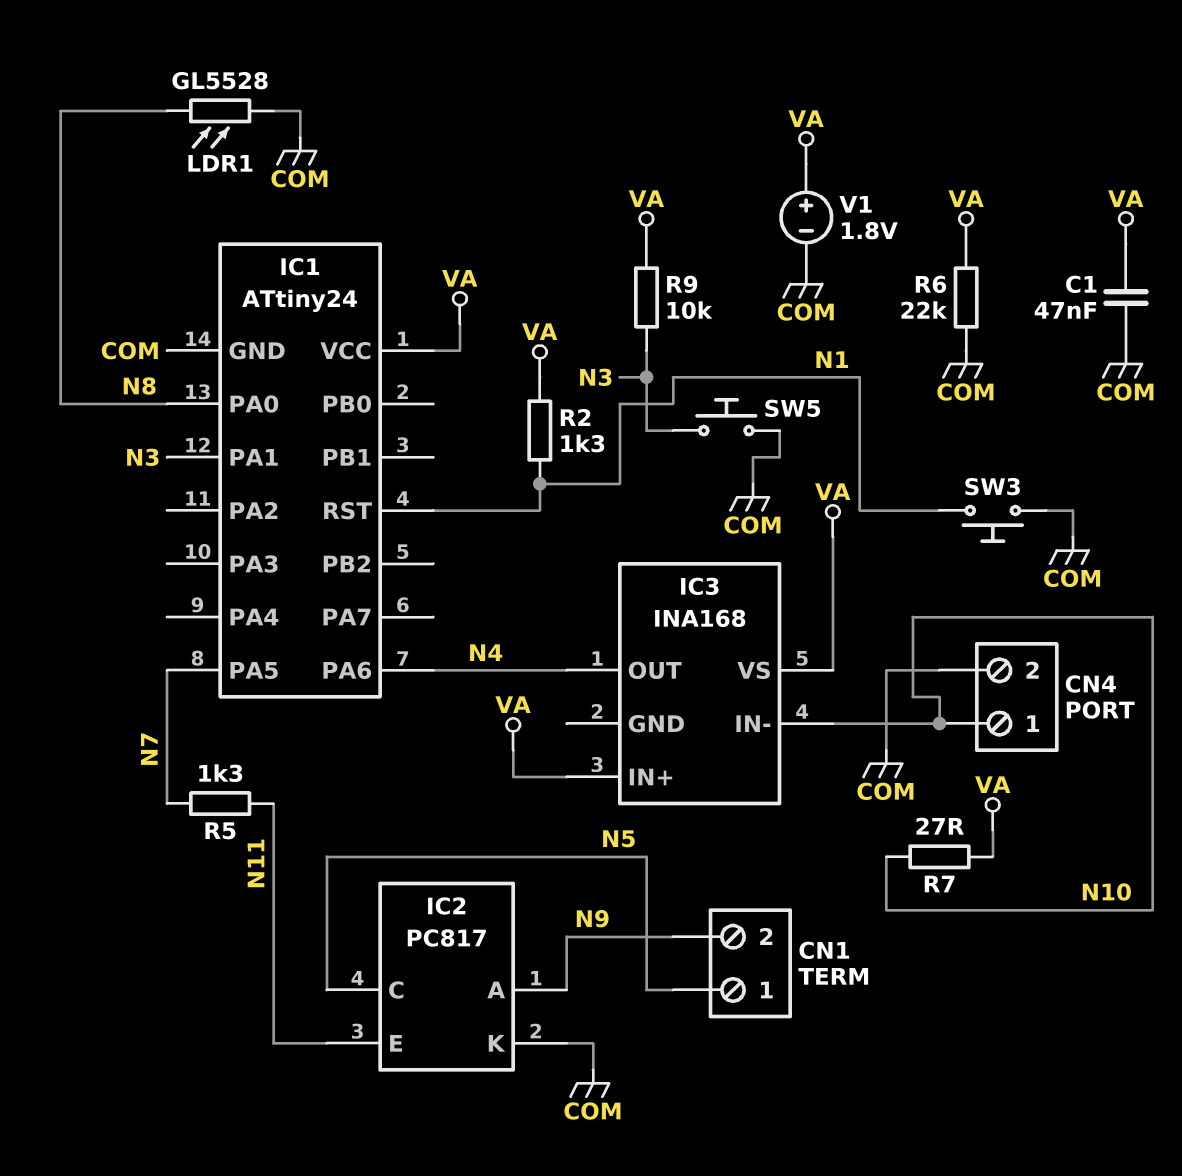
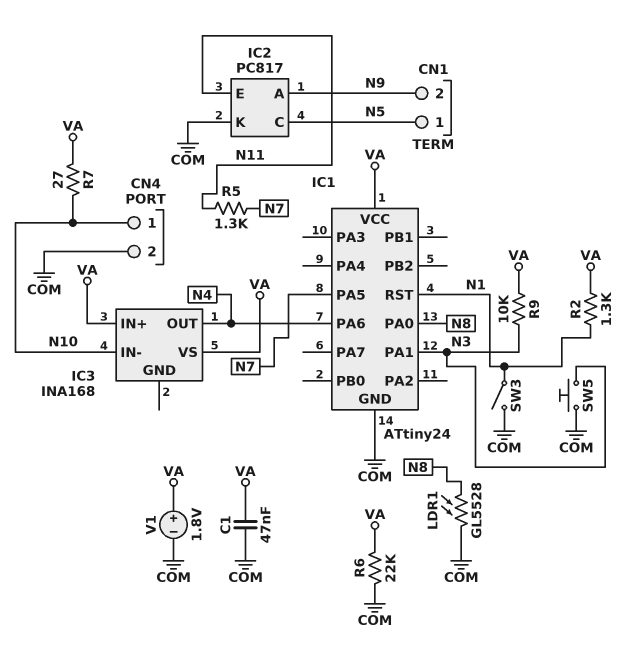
SW3: button (COM, N1) -> switch (COM, N1)

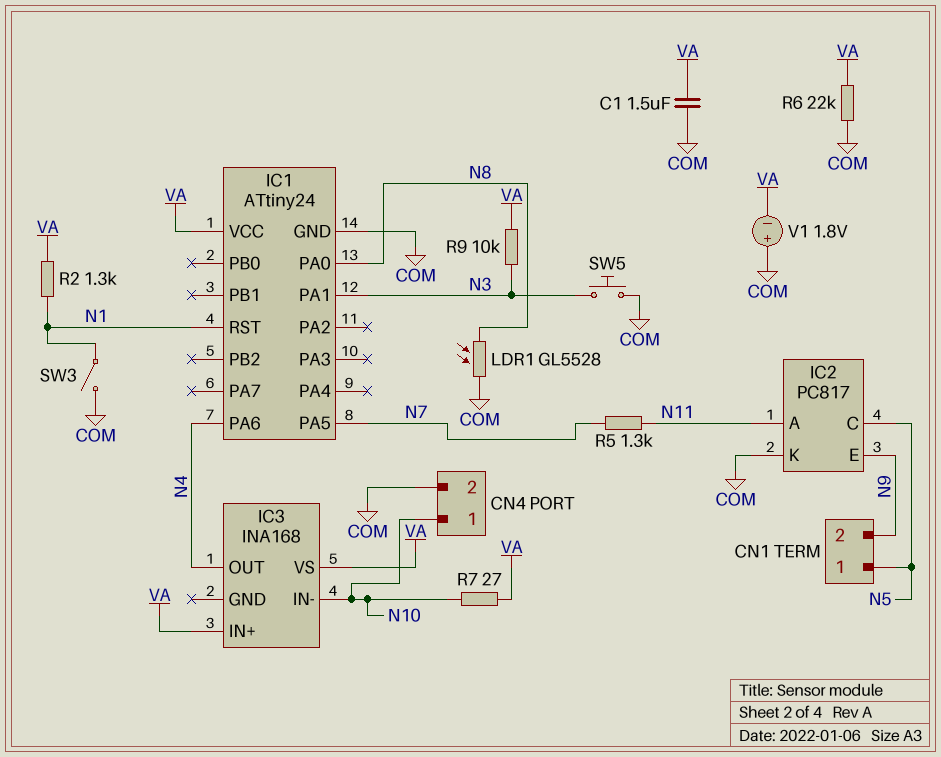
C1: 47nF (COM, VA) -> 1.5uF (COM, VA)
IC2 pin A: N9 -> N11
IC2 pin E: N11 -> N9
V1: 1.8V (plus VA, minus COM) -> 1.8V (plus COM, minus VA)

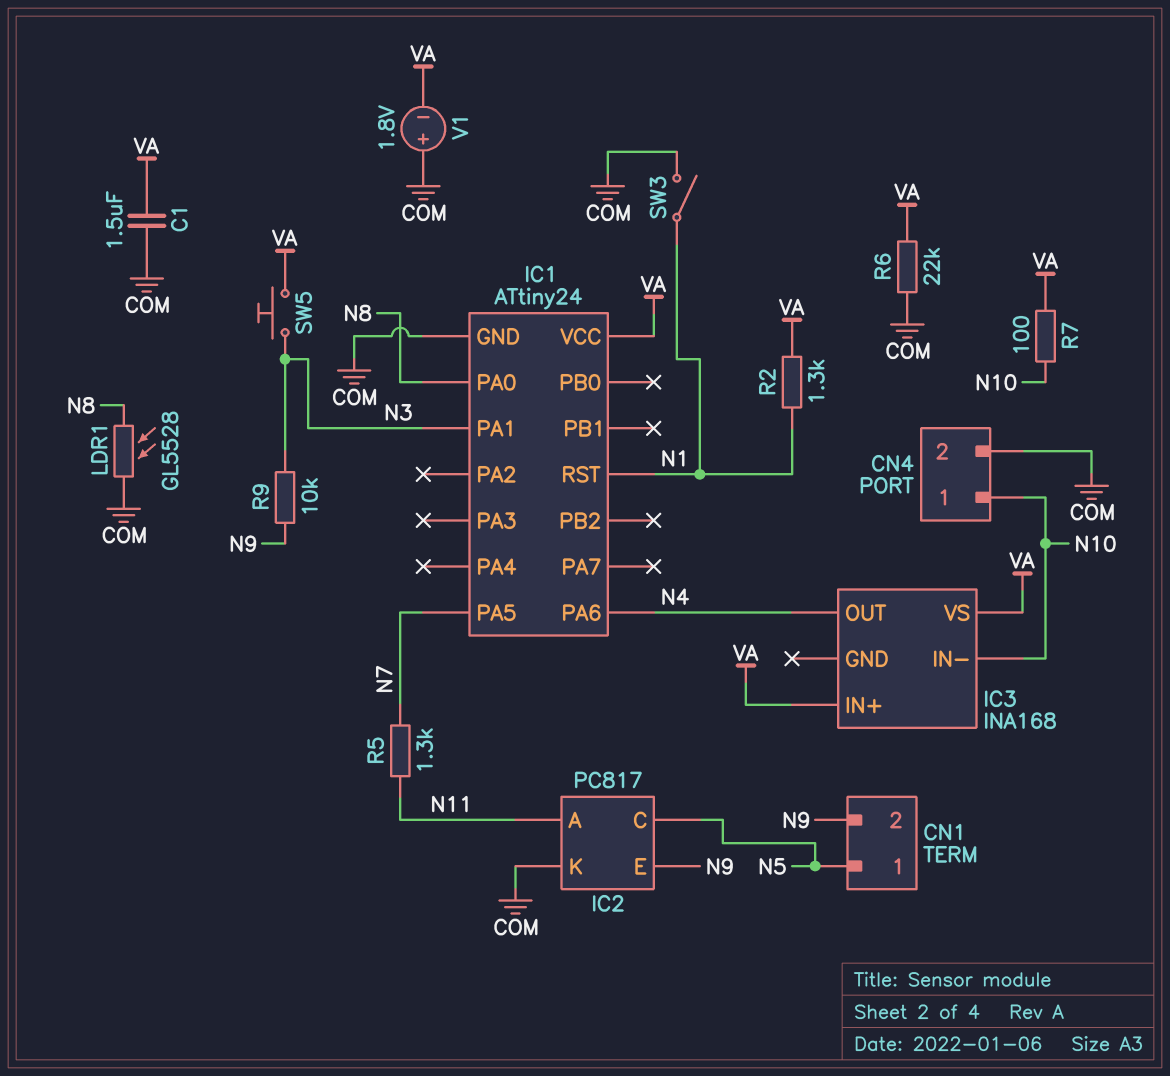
R7: 27 (N10, VA) -> 100 (N10, VA)
R9: 10k (N3, VA) -> 10k (N3, N9)
SW5: button (COM, N3) -> button (N3, VA)

